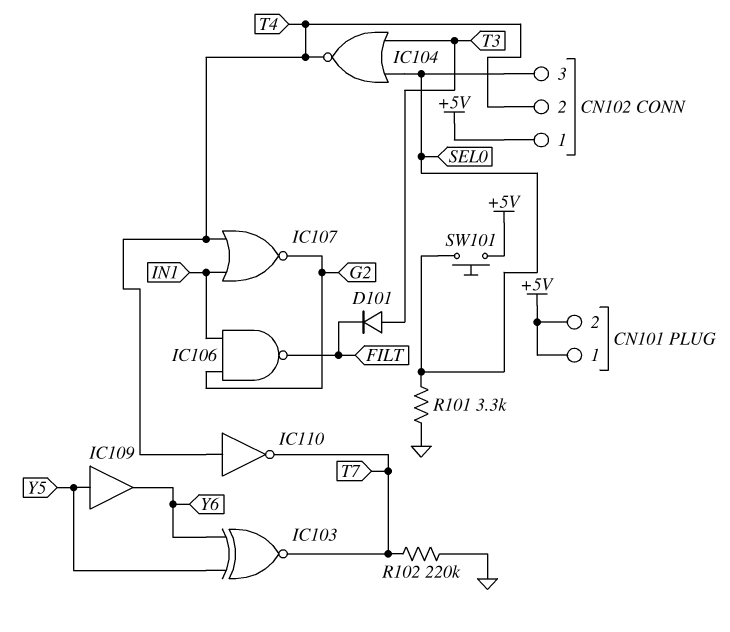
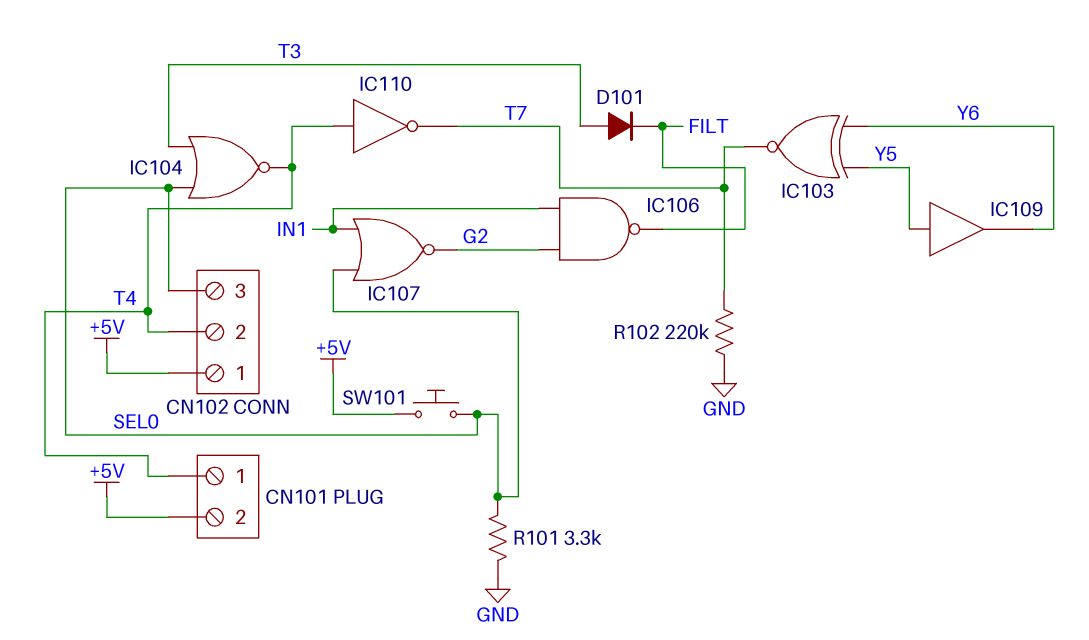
CN101 pin 1: +5V -> T4
IC107: NOR (in IN1, in T4, out G2) -> NOR (in IN1, in SEL0, out G2)

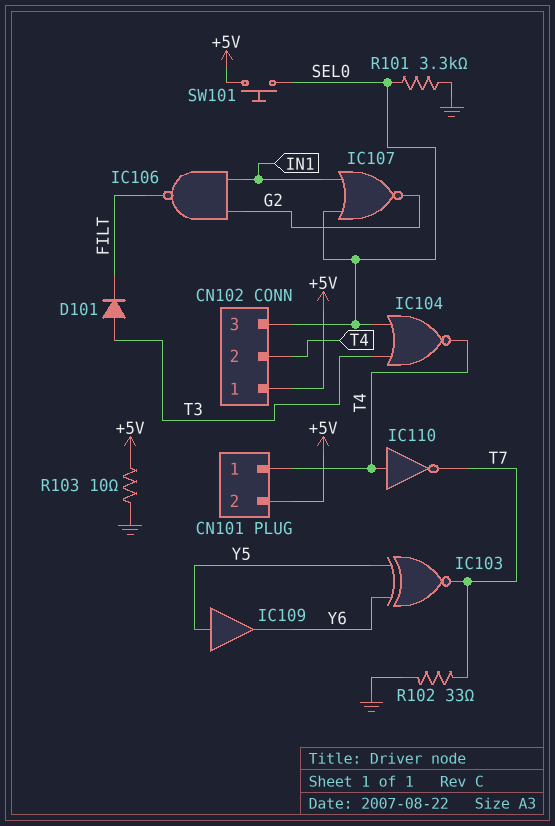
R102: 220k (GND, T7) -> 33 (GND, T7)
R103: none -> 10 (+5V, GND)

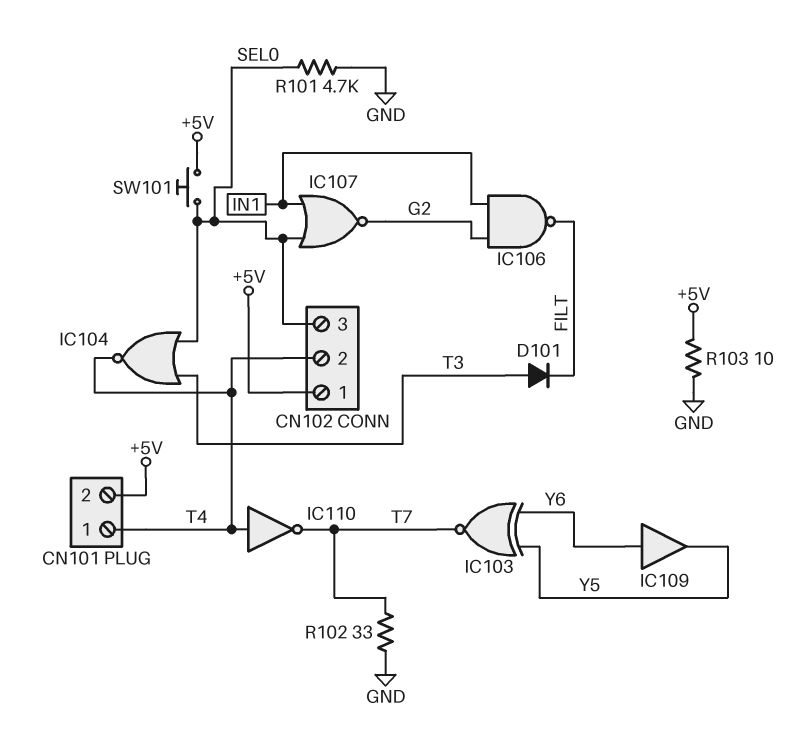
IC109: buffer (in Y5, out Y6) -> buffer (in Y6, out Y5)
R101: 3.3k (GND, SEL0) -> 4.7k (GND, SEL0)

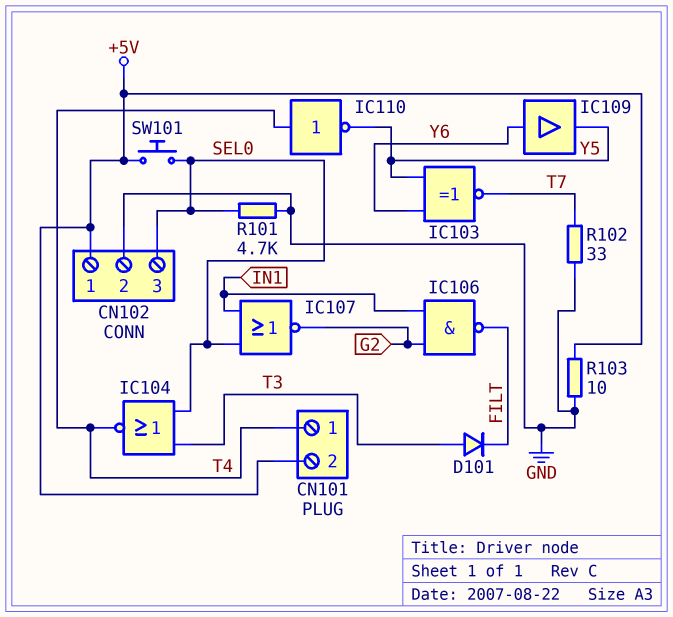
CN102 pin 2: T4 -> GND
IC110: NOT (in T4, out T7) -> NOT (in T4, out Y5)

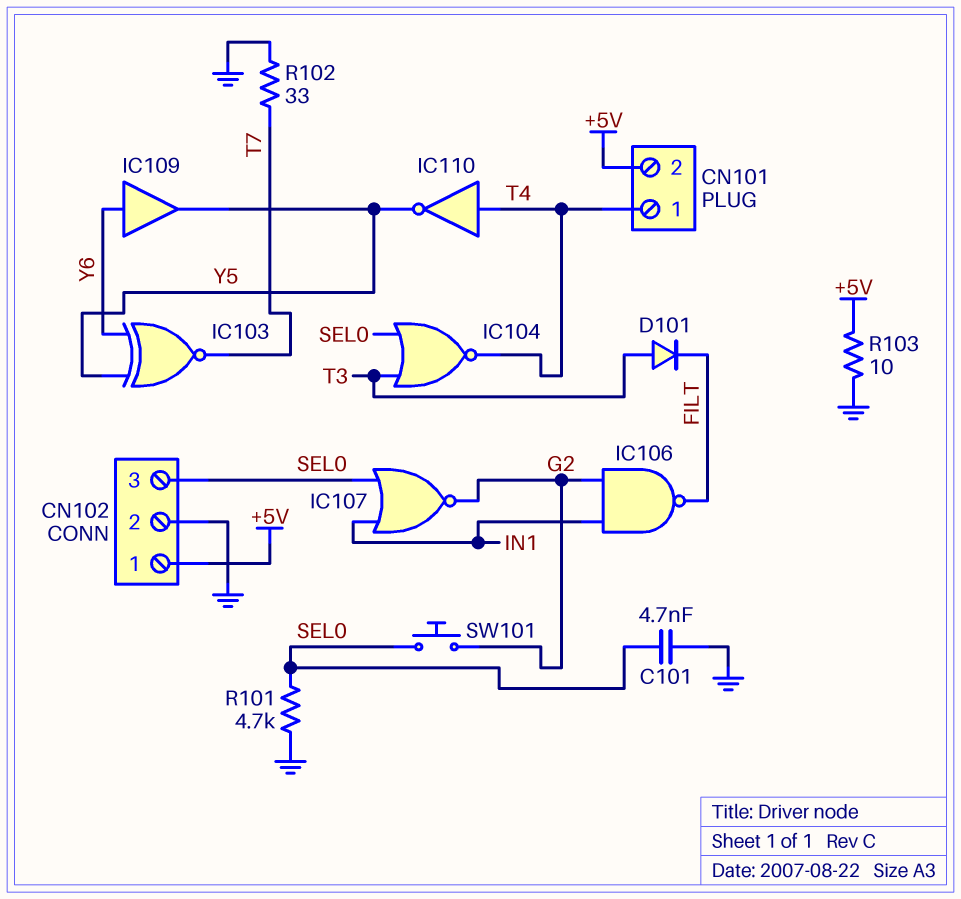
C101: none -> 4.7nF (GND, SEL0)
SW101: button (+5V, SEL0) -> button (G2, SEL0)

